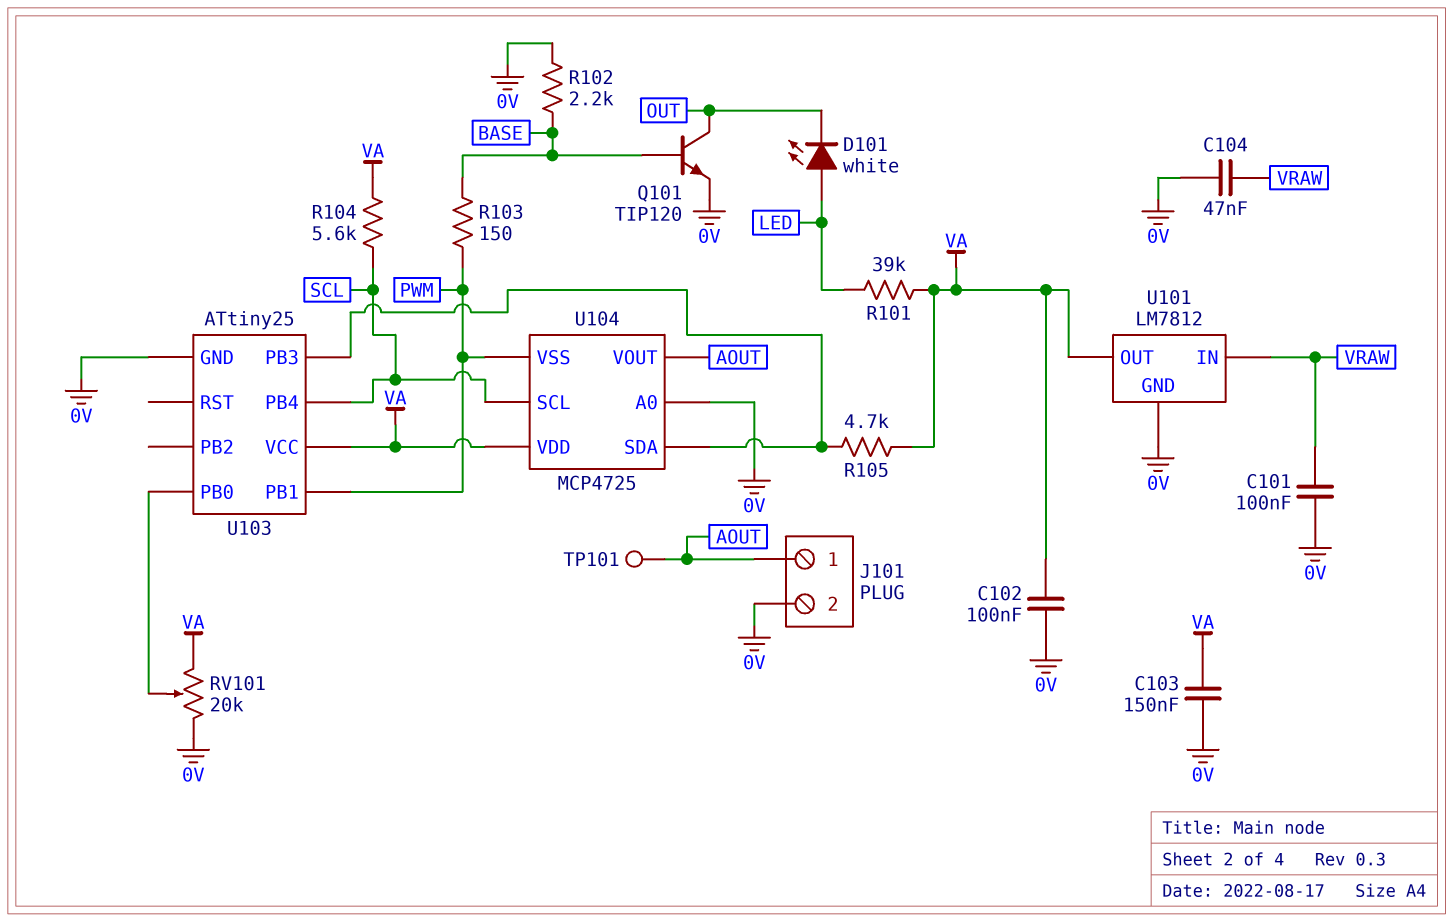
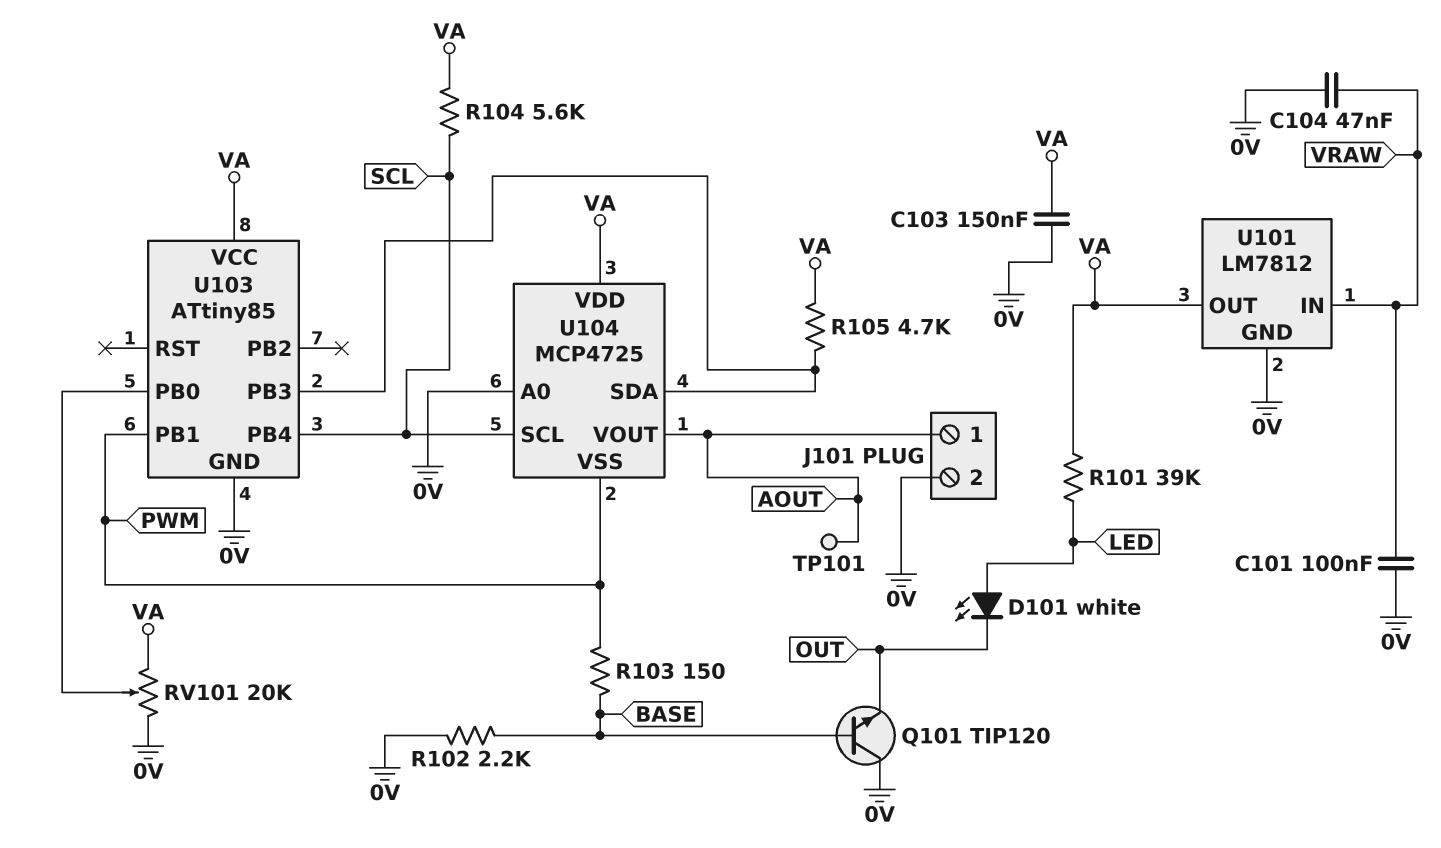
C102: 100nF (0V, VA) -> none
Q101: NPN TIP120 (B BASE, C OUT, E 0V) -> NPN TIP120 (B BASE, C 0V, E OUT)
U103: ATtiny25 -> ATtiny85

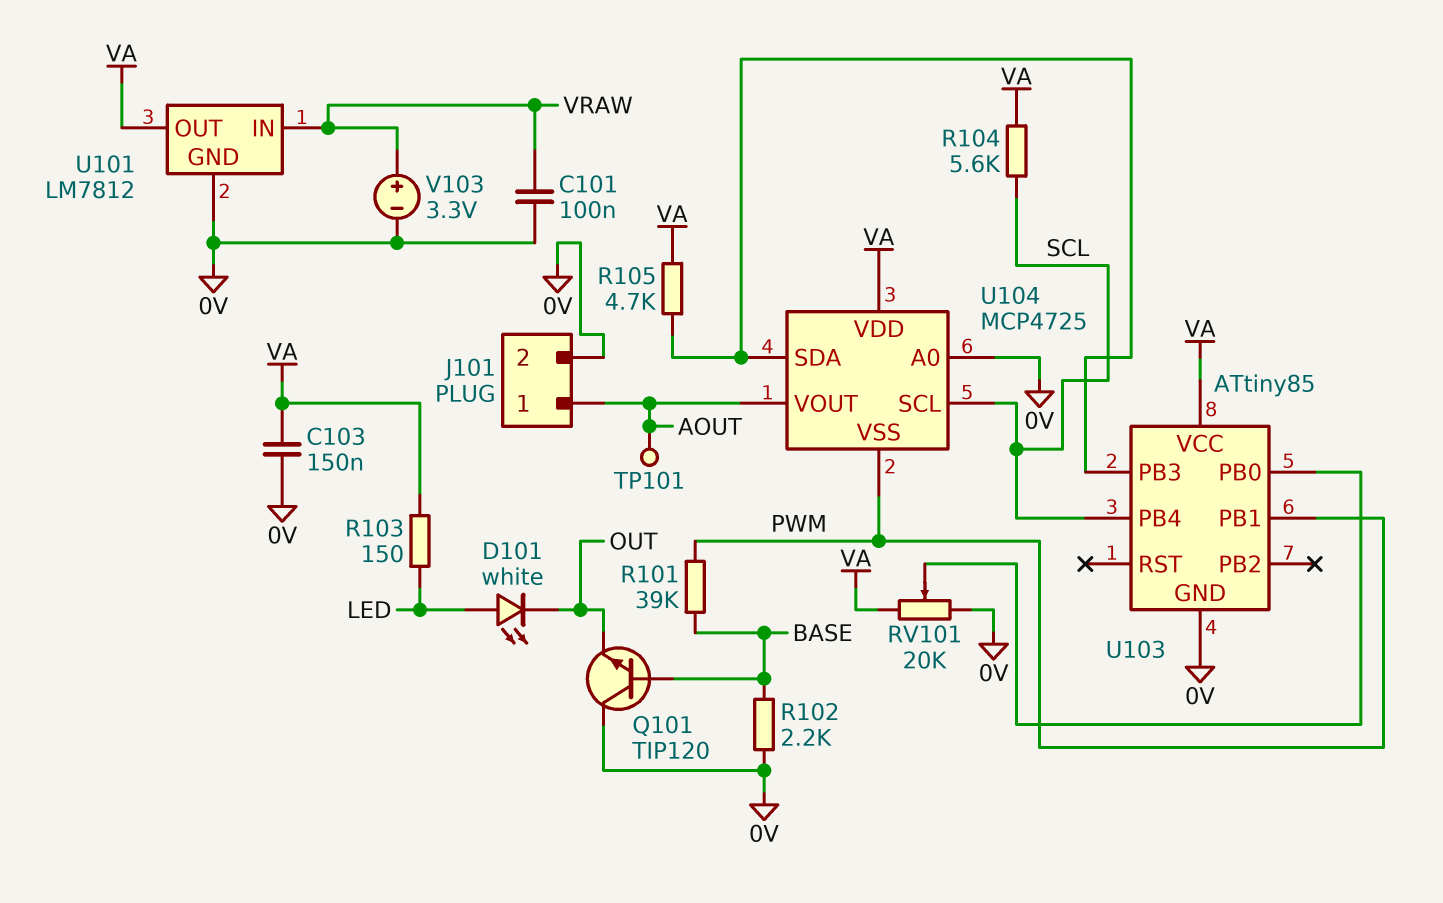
C104: 47nF (0V, VRAW) -> none
R101: 39k (LED, VA) -> 39k (BASE, PWM)
R103: 150 (BASE, PWM) -> 150 (LED, VA)
V103: none -> 3.3V (plus VRAW, minus 0V)

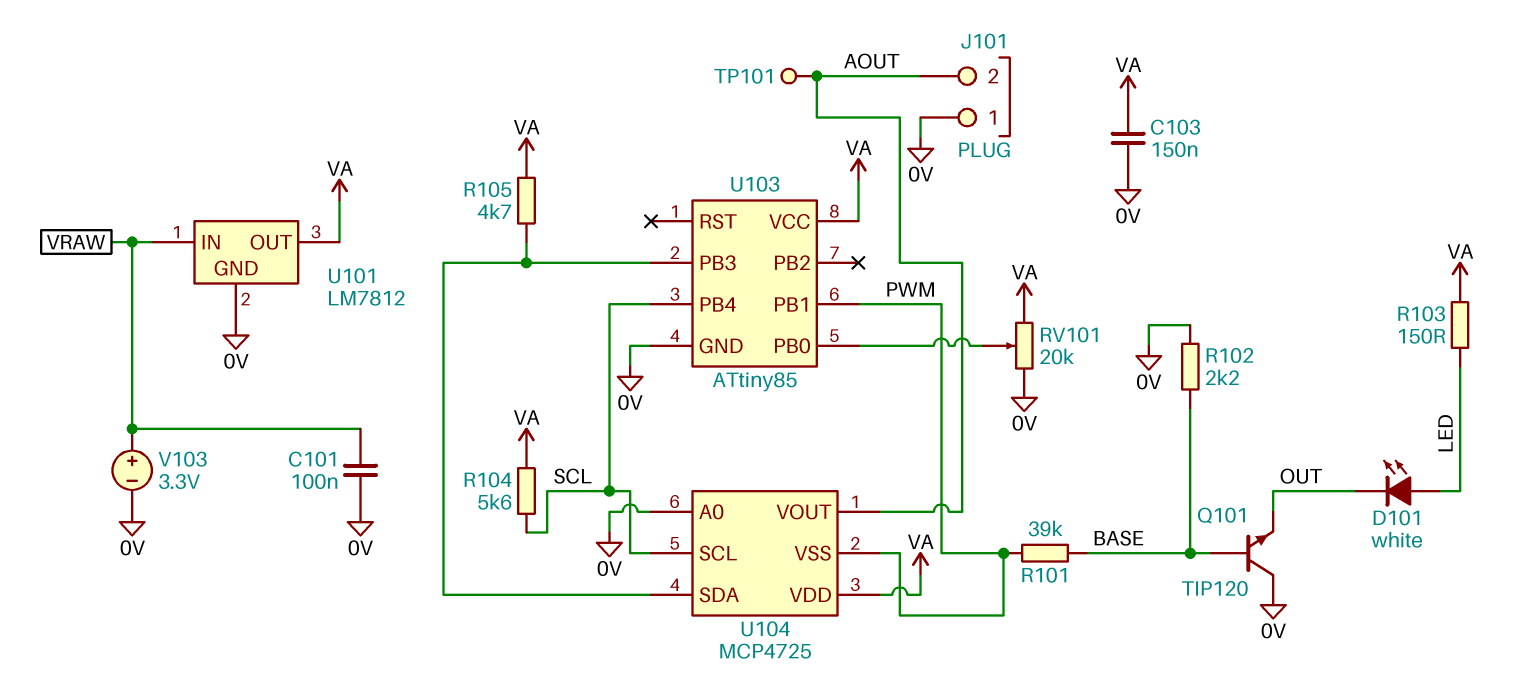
J101 pin 1: AOUT -> 0V
J101 pin 2: 0V -> AOUT

